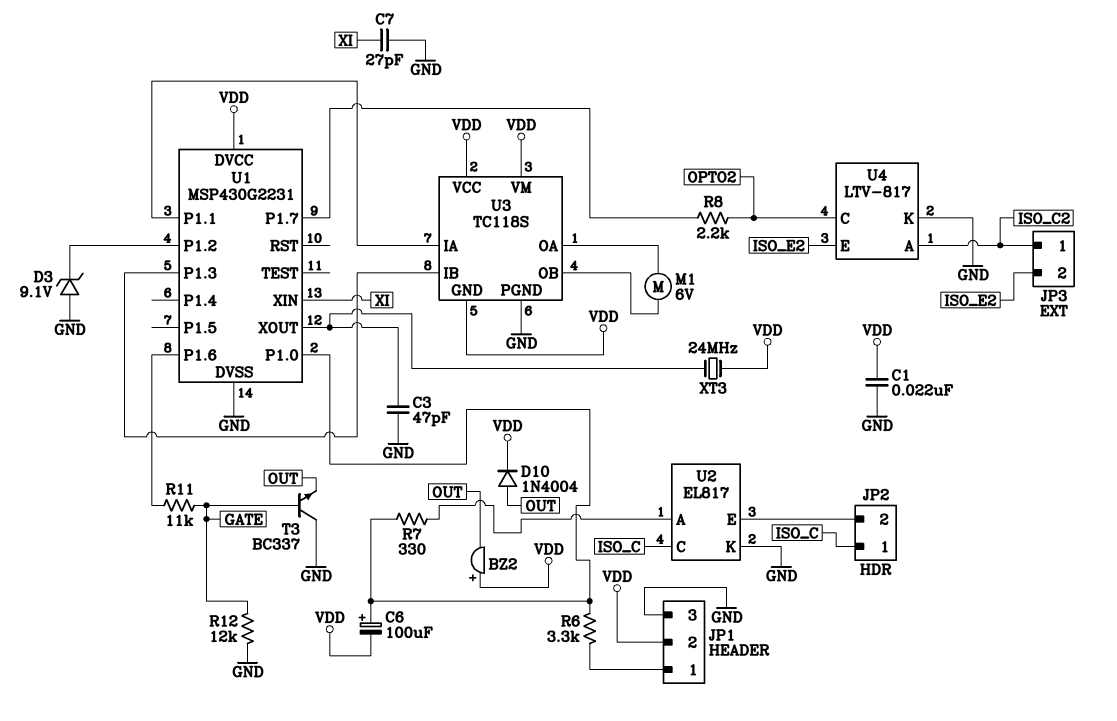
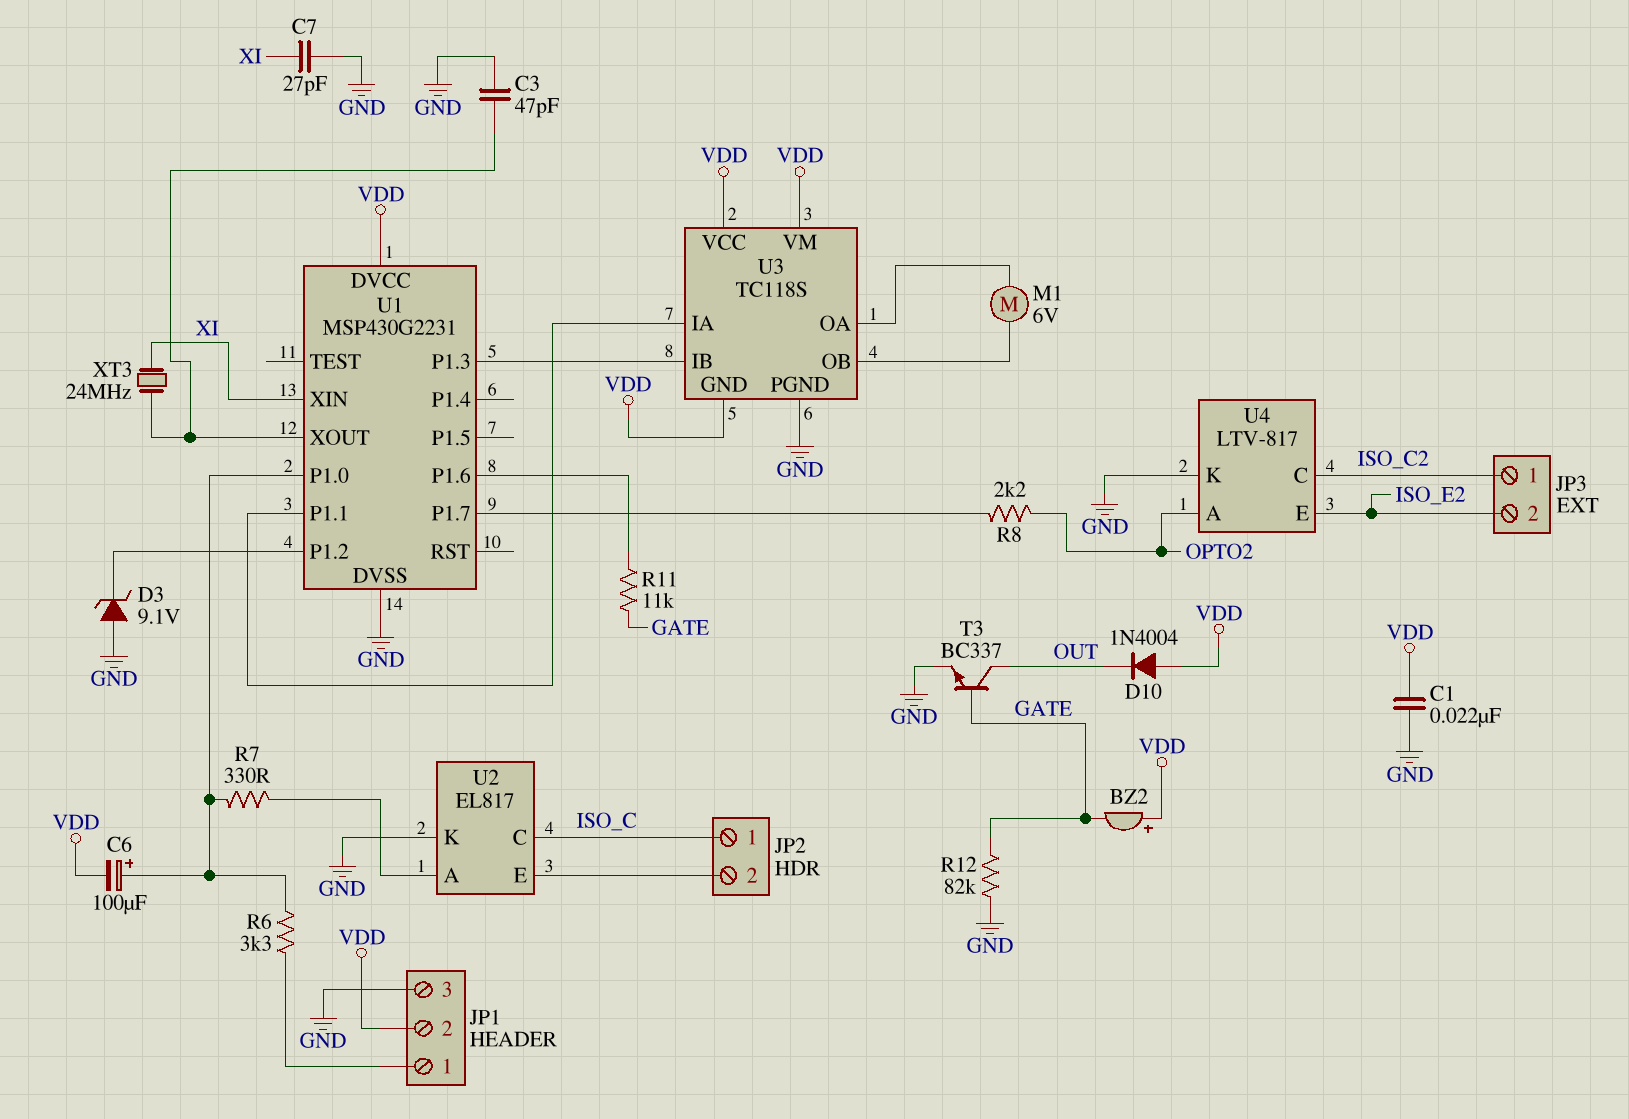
BZ2: buzzer (plus VDD, minus OUT) -> buzzer (plus VDD, minus GATE)
D10: diode 1N4004 (A OUT, K VDD) -> diode 1N4004 (A VDD, K OUT)
R12: 12k (GATE, GND) -> 82k (GATE, GND)
T3: NPN BC337 (B GATE, C GND, E OUT) -> NPN BC337 (B GATE, C OUT, E GND)
U4 pin A: ISO_C2 -> OPTO2
U4 pin C: OPTO2 -> ISO_C2
XT3: 24MHz (U1/XOUT, VDD) -> 24MHz (U1/XOUT, XI)

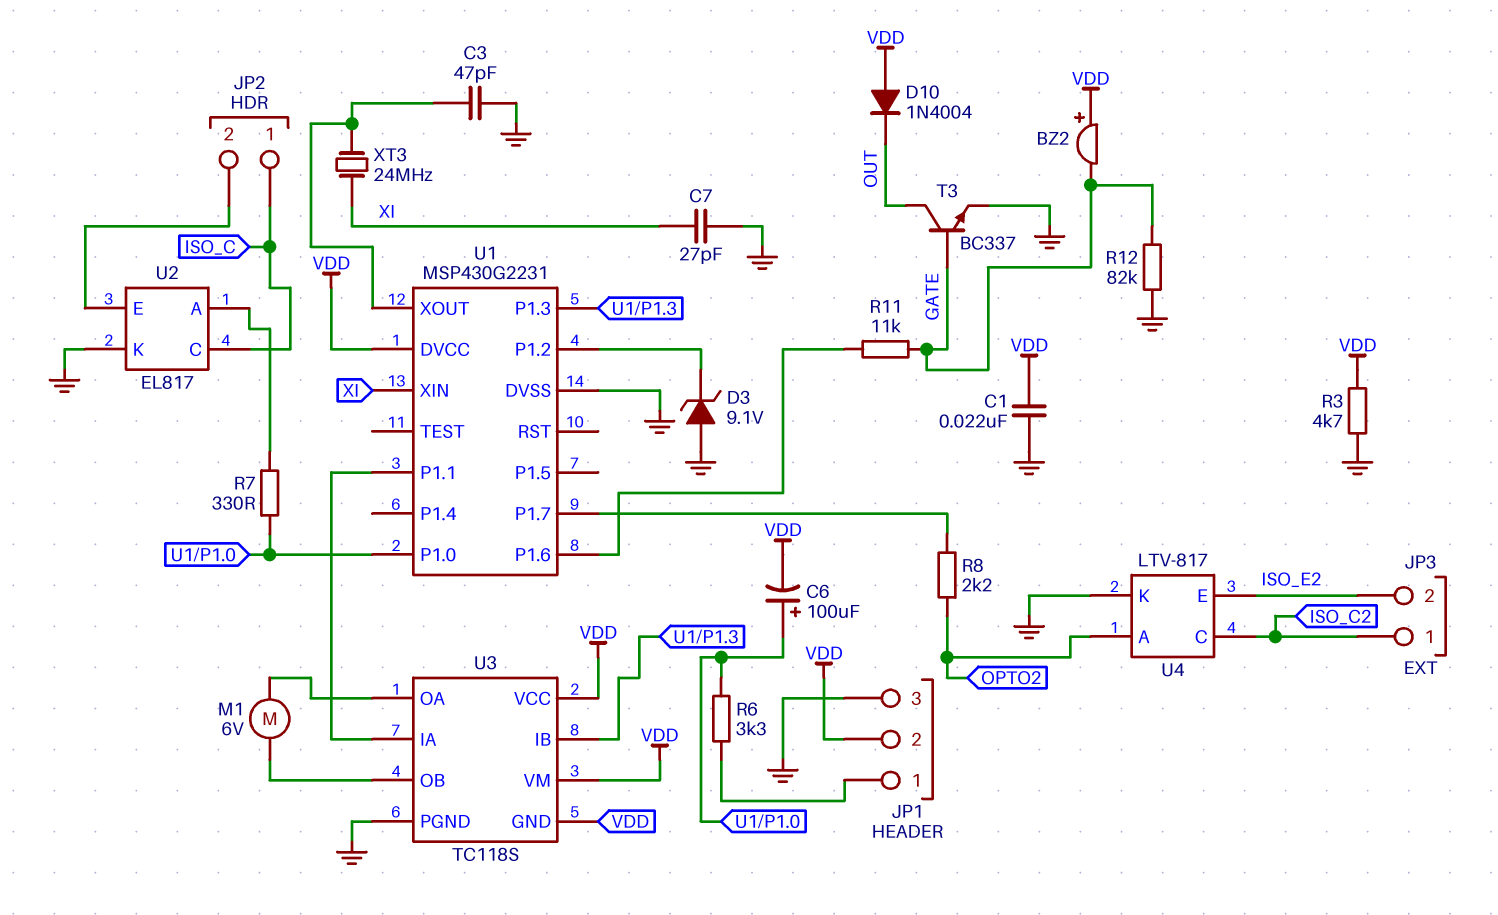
R3: none -> 4.7k (GND, VDD)

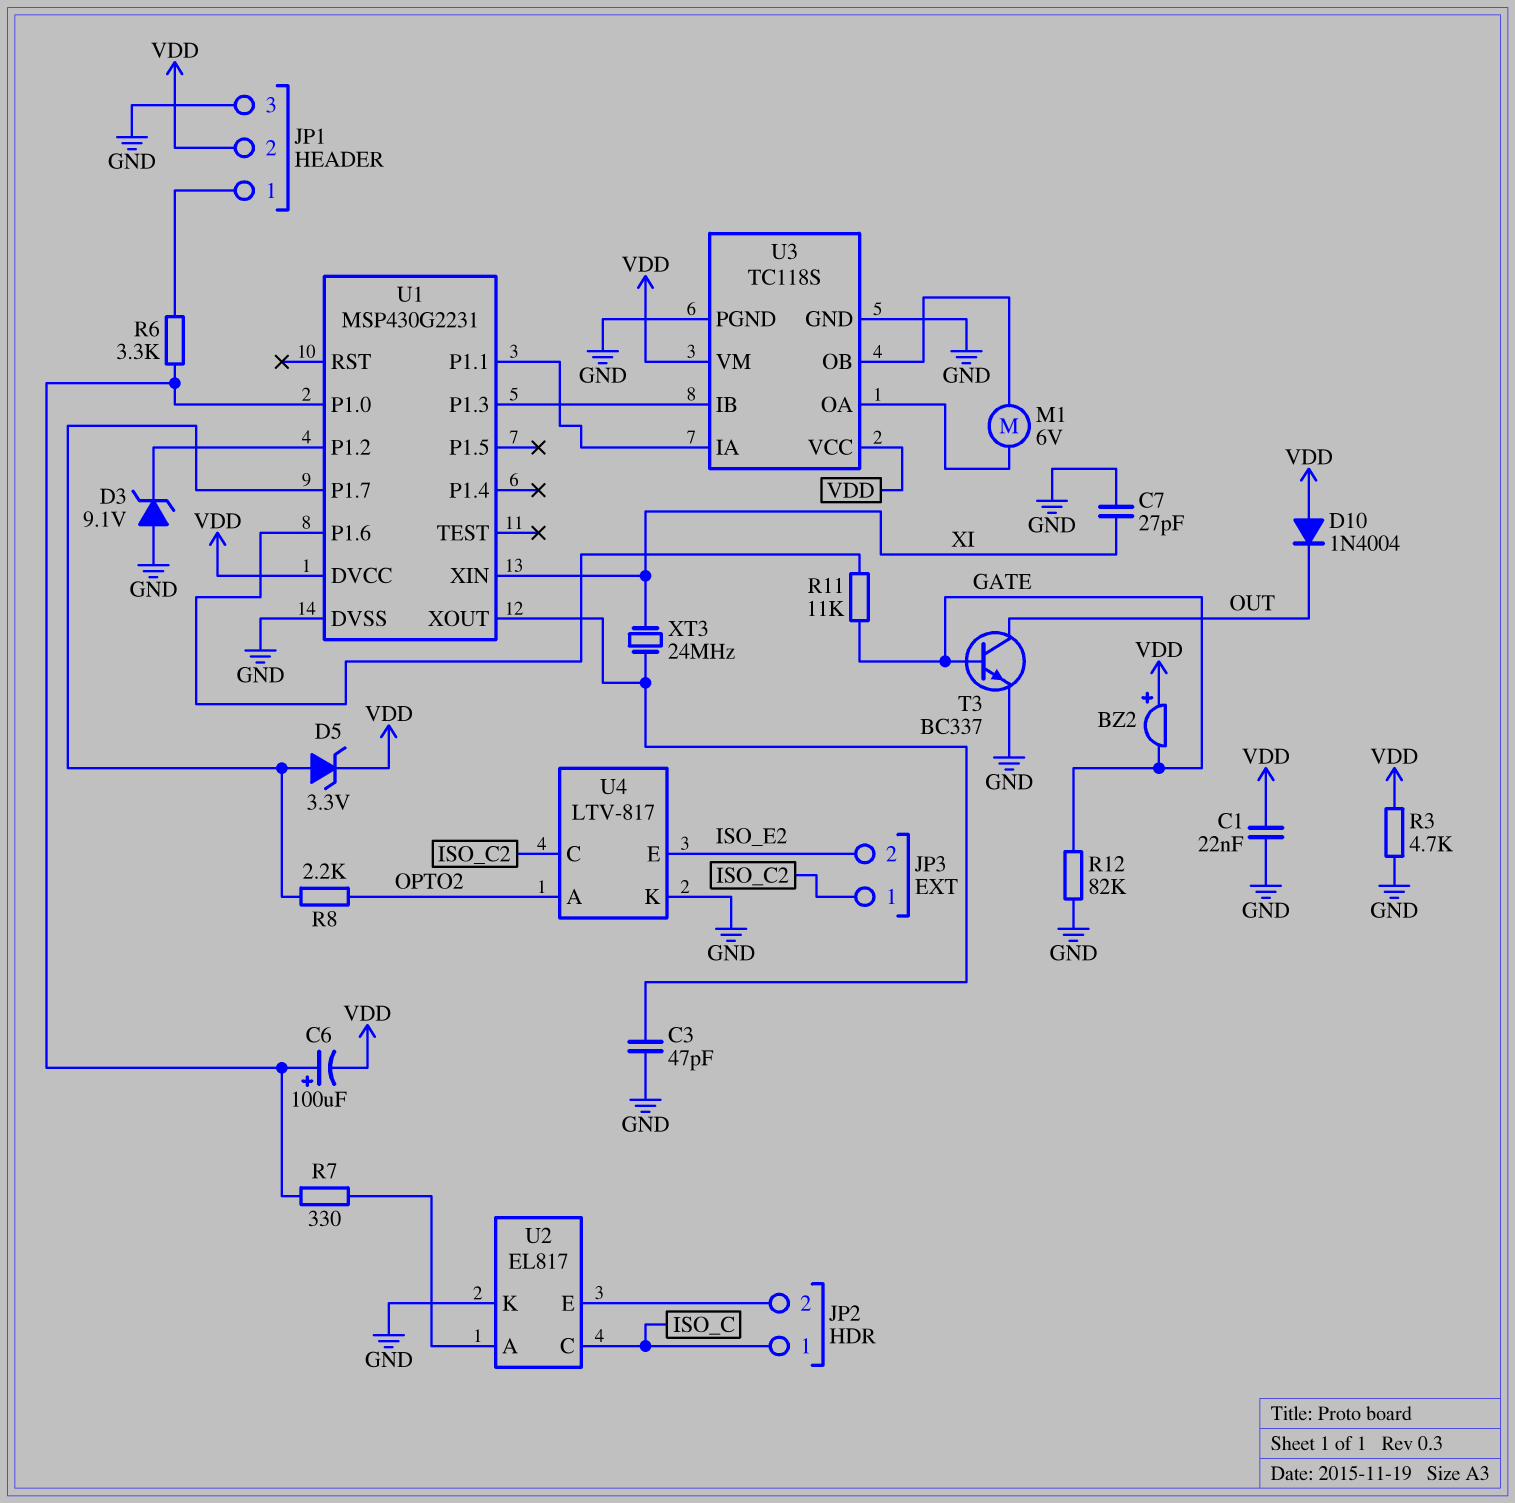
D5: none -> zener 3.3V (A U1/P1.7, K VDD)
U3 pin GND: VDD -> GND

